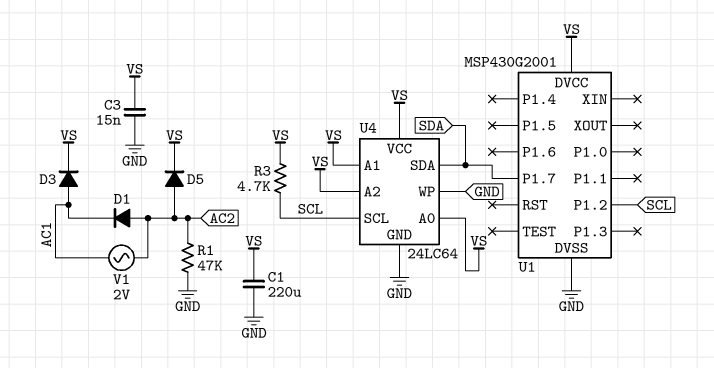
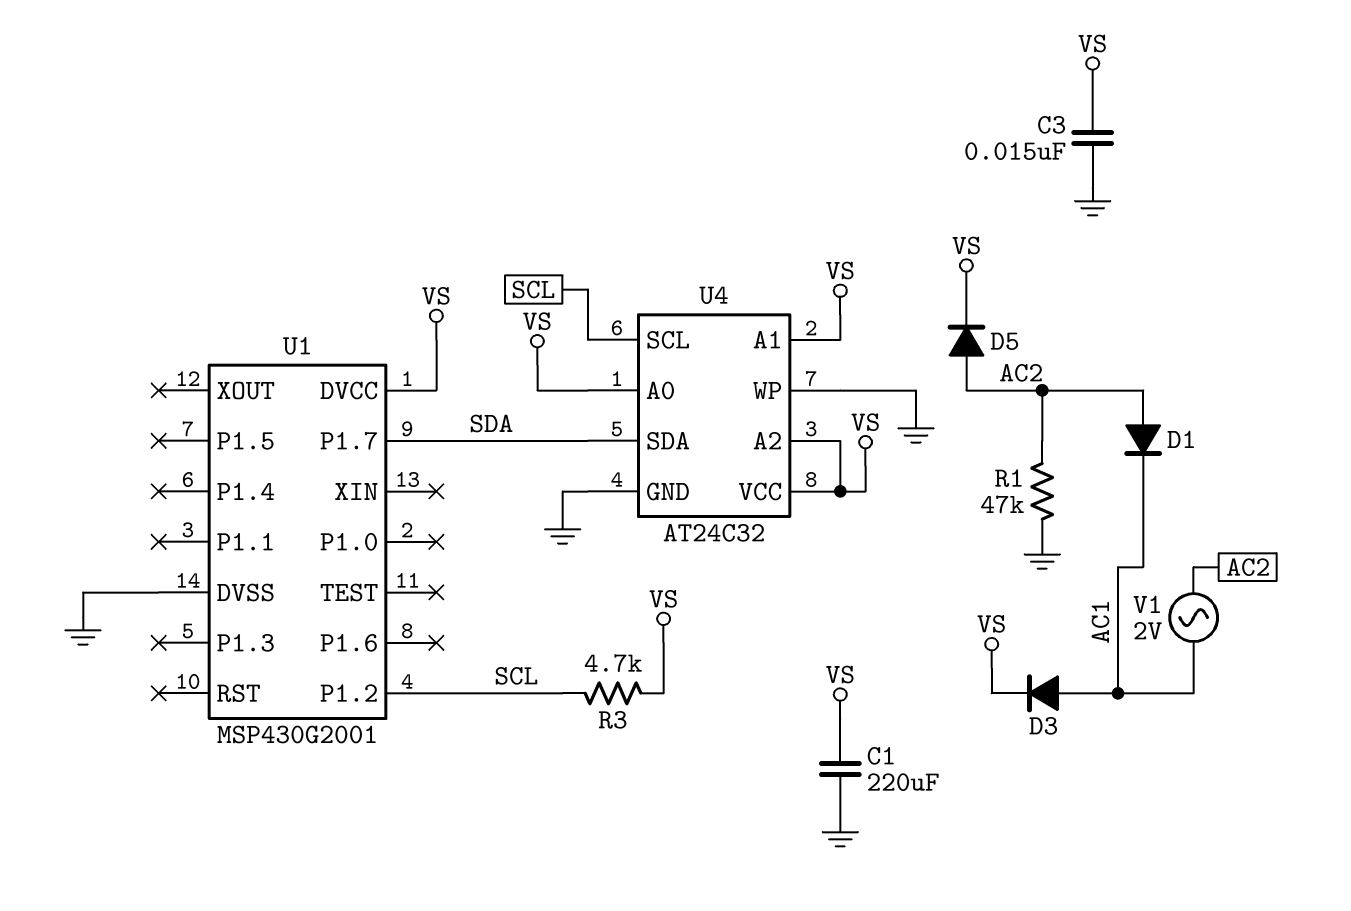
U4: 24LC64 -> AT24C32

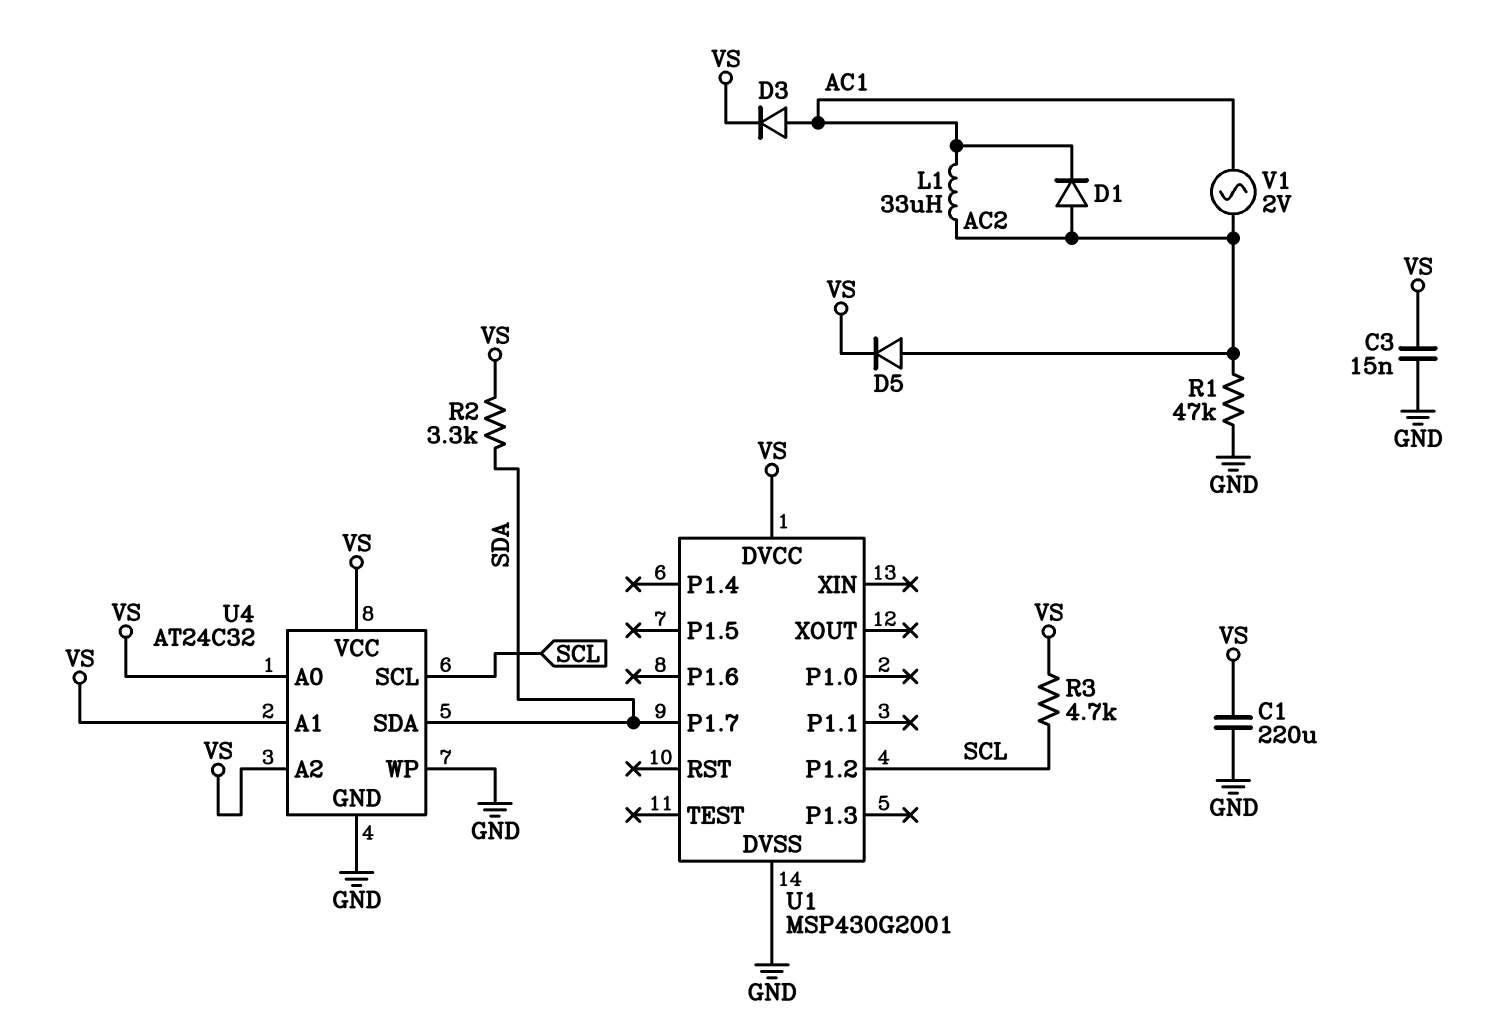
L1: none -> 33uH (AC1, AC2)
R2: none -> 3.3k (SDA, VS)

